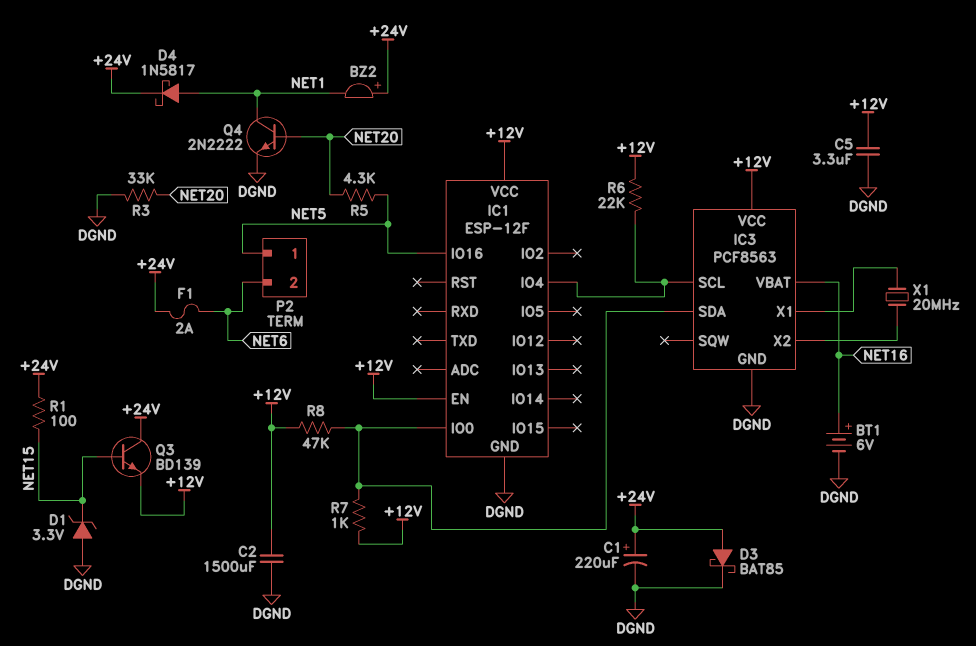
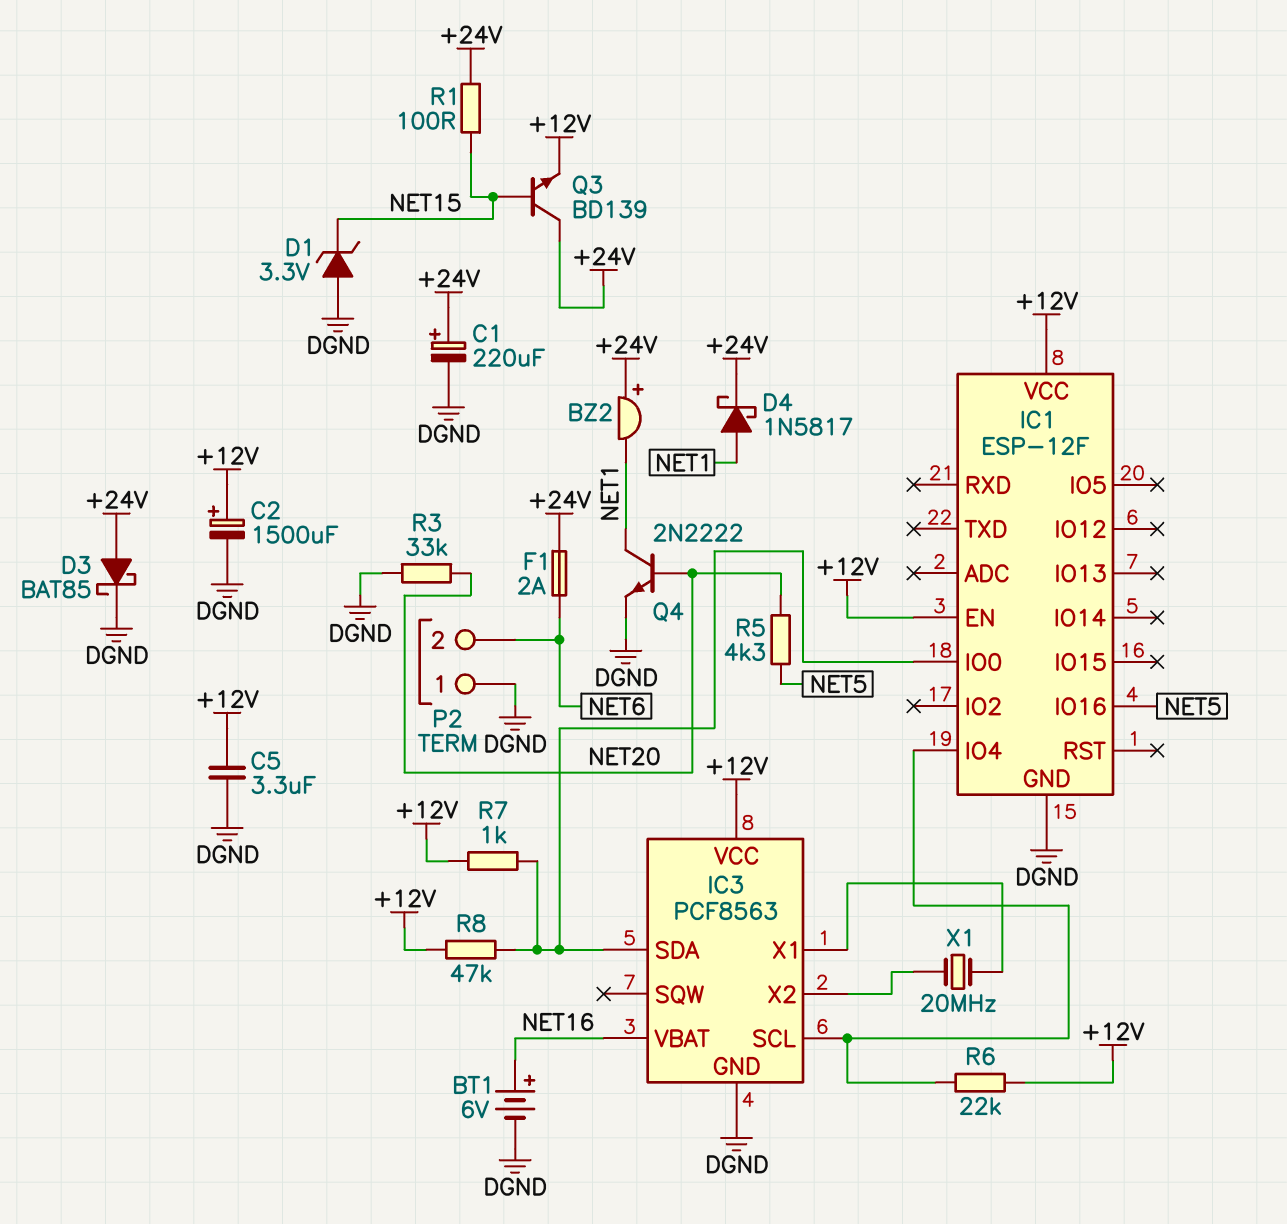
C2: 1500uF (+12V, DGND) -> 1500uF (plus +12V, minus DGND)
P2 pin 1: NET5 -> DGND

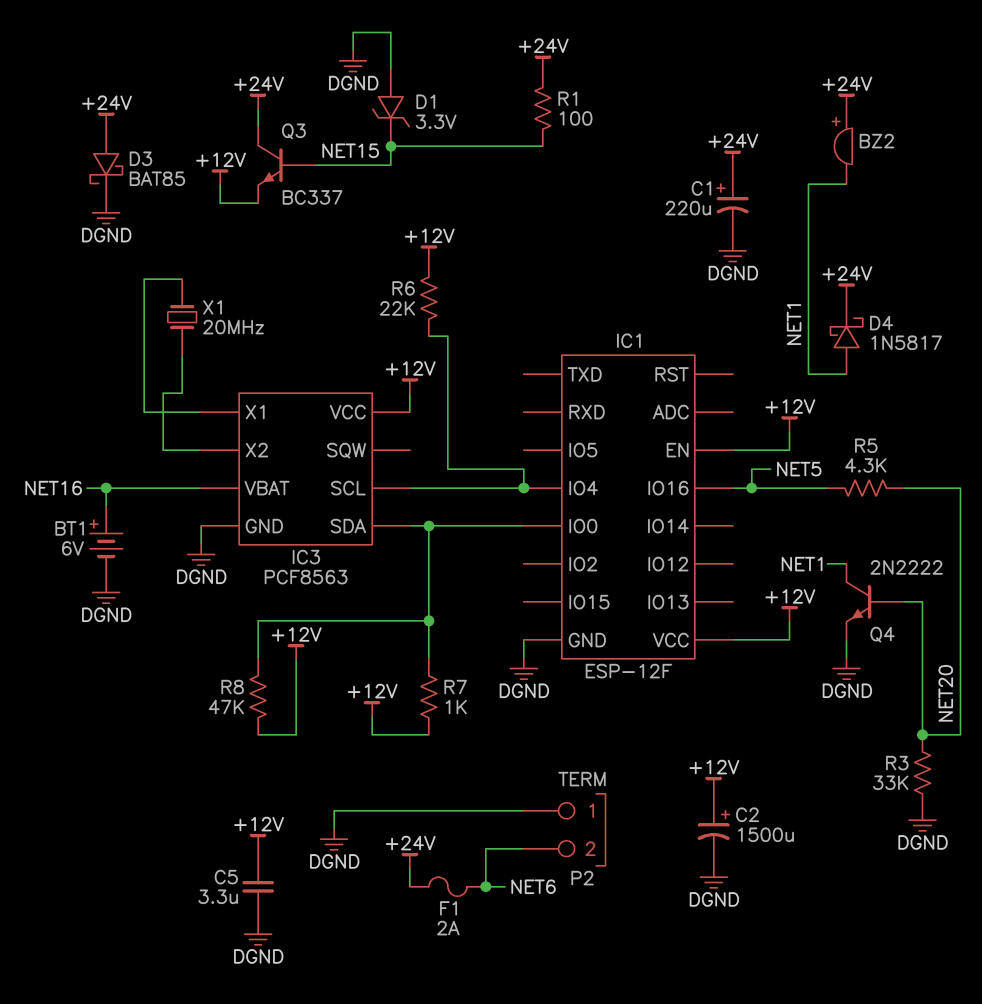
Q3: NPN BD139 (B NET15, C +24V, E +12V) -> NPN BC337 (B NET15, C +24V, E +12V)

